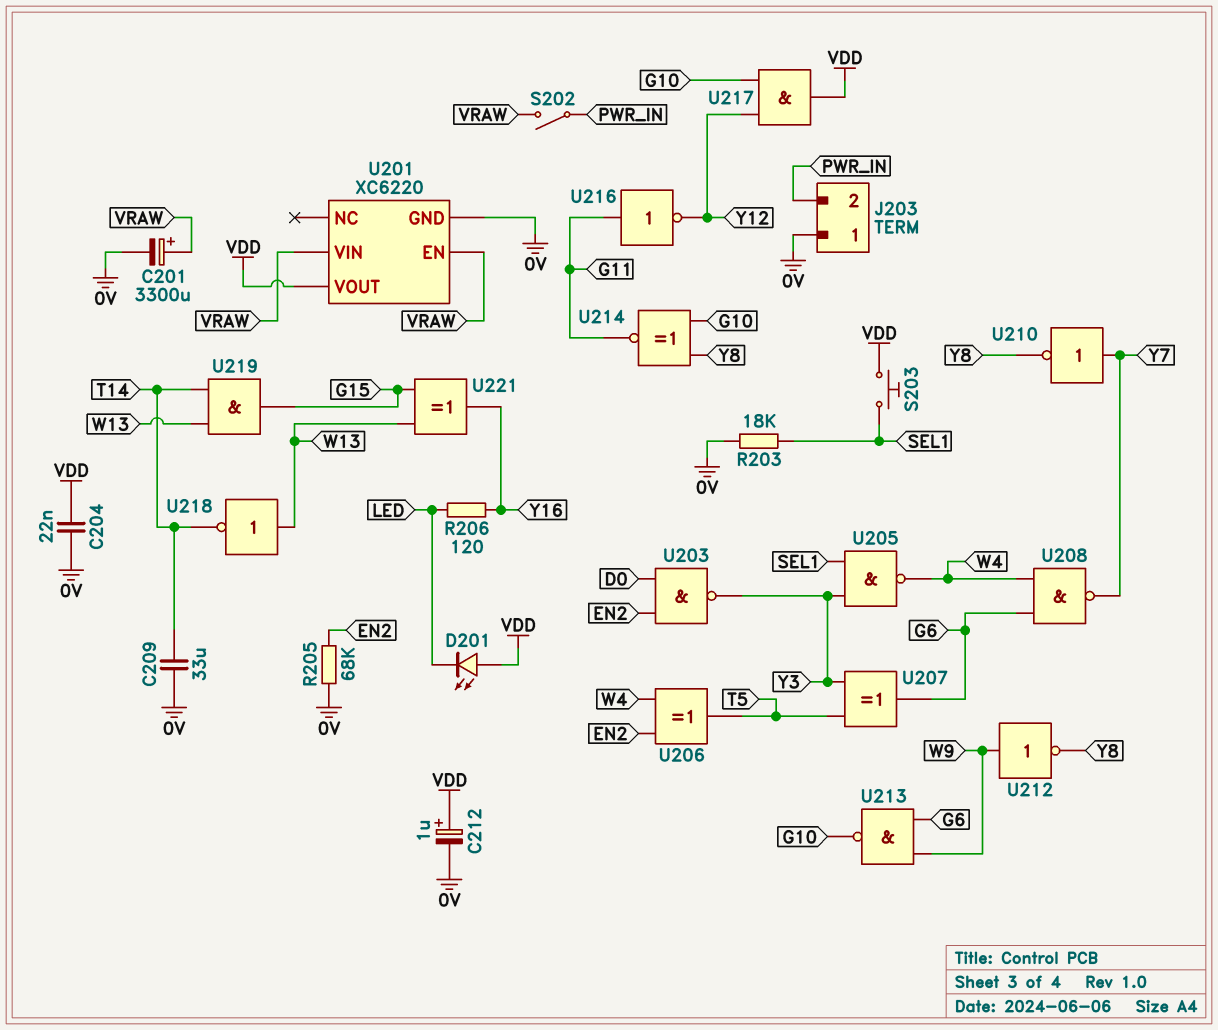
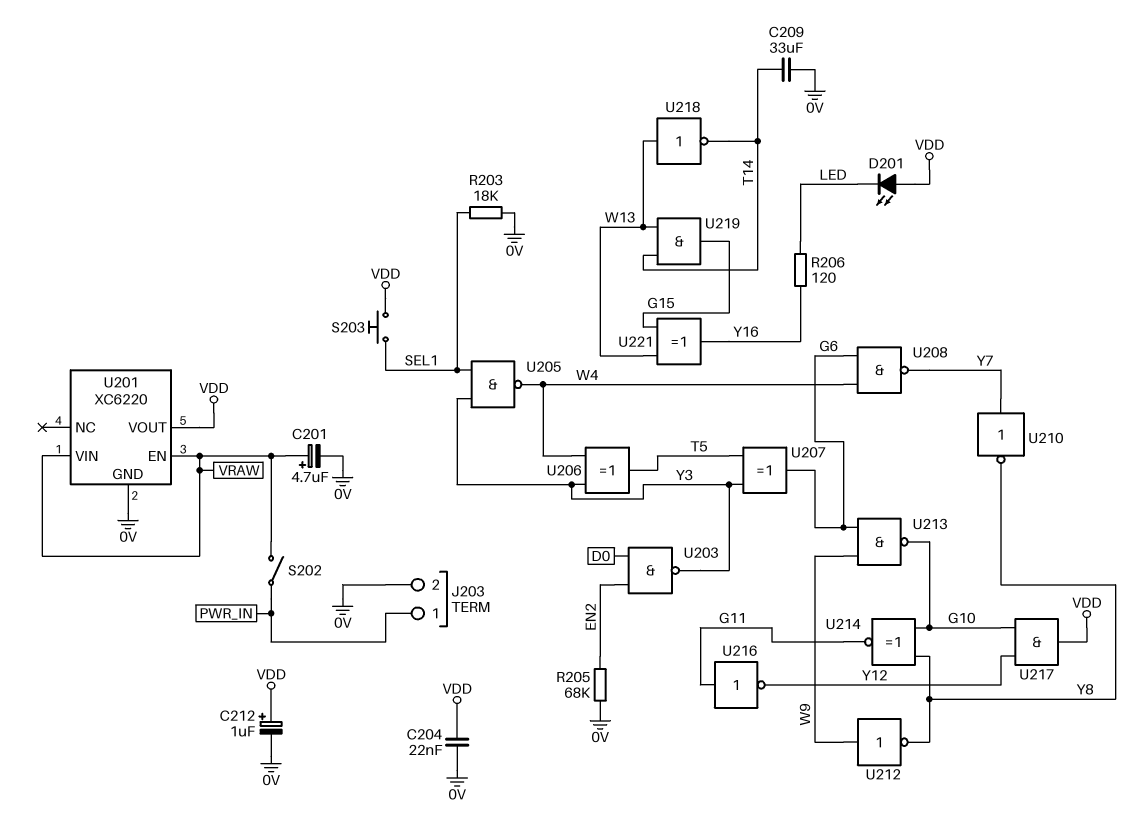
C201: 3300uF (plus VRAW, minus 0V) -> 4.7uF (plus VRAW, minus 0V)
J203 pin 1: 0V -> PWR_IN
J203 pin 2: PWR_IN -> 0V
U206: XOR (in EN2, in W4, out T5) -> XOR (in W4, in Y3, out T5)

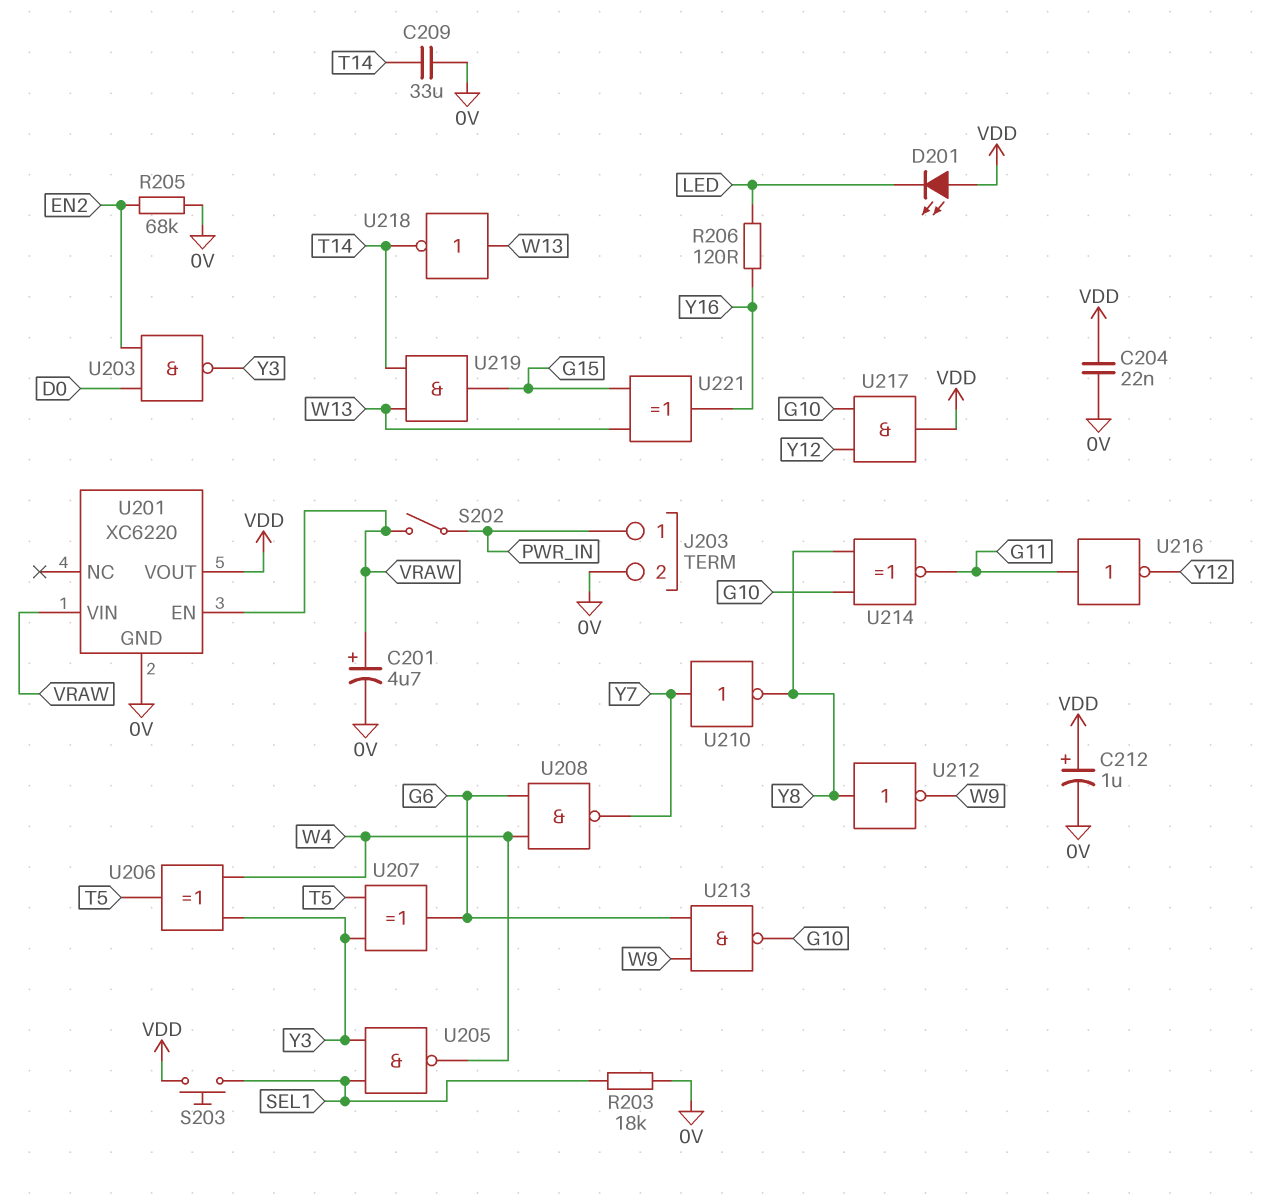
U212: NOT (in W9, out Y8) -> NOT (in Y8, out W9)

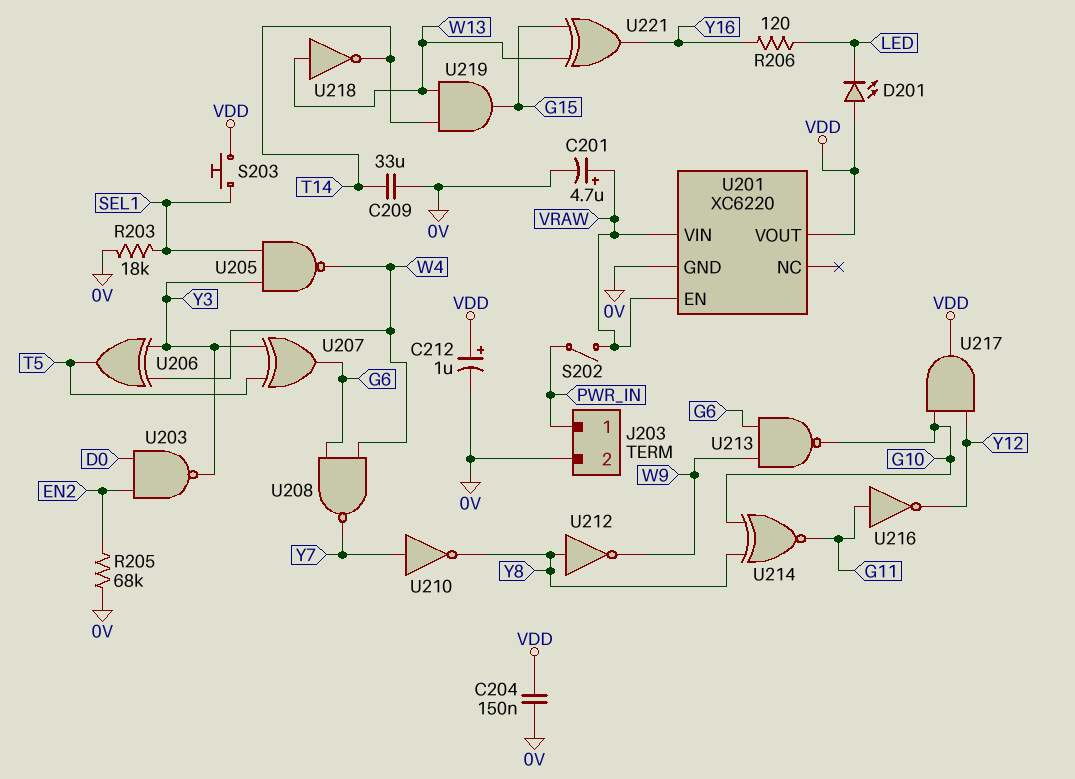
C204: 22nF (0V, VDD) -> 150nF (0V, VDD)

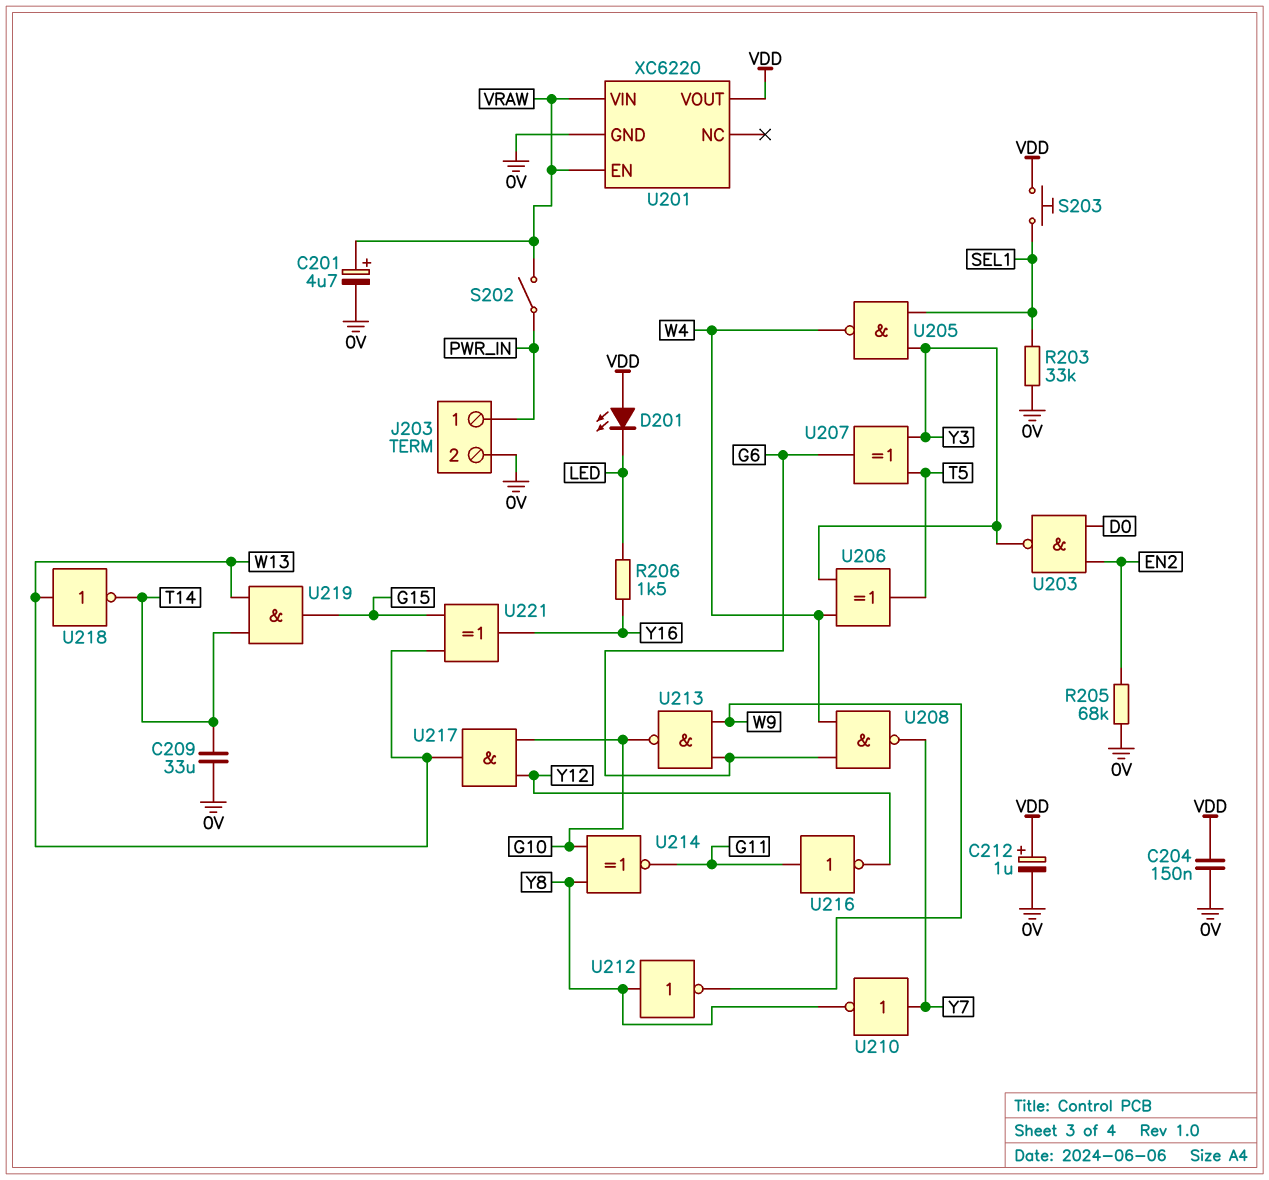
R203: 18k (0V, SEL1) -> 33k (0V, SEL1)
R206: 120 (LED, Y16) -> 1.5k (LED, Y16)
U217: AND (in G10, in Y12, out VDD) -> AND (in G10, in Y12, out W13)

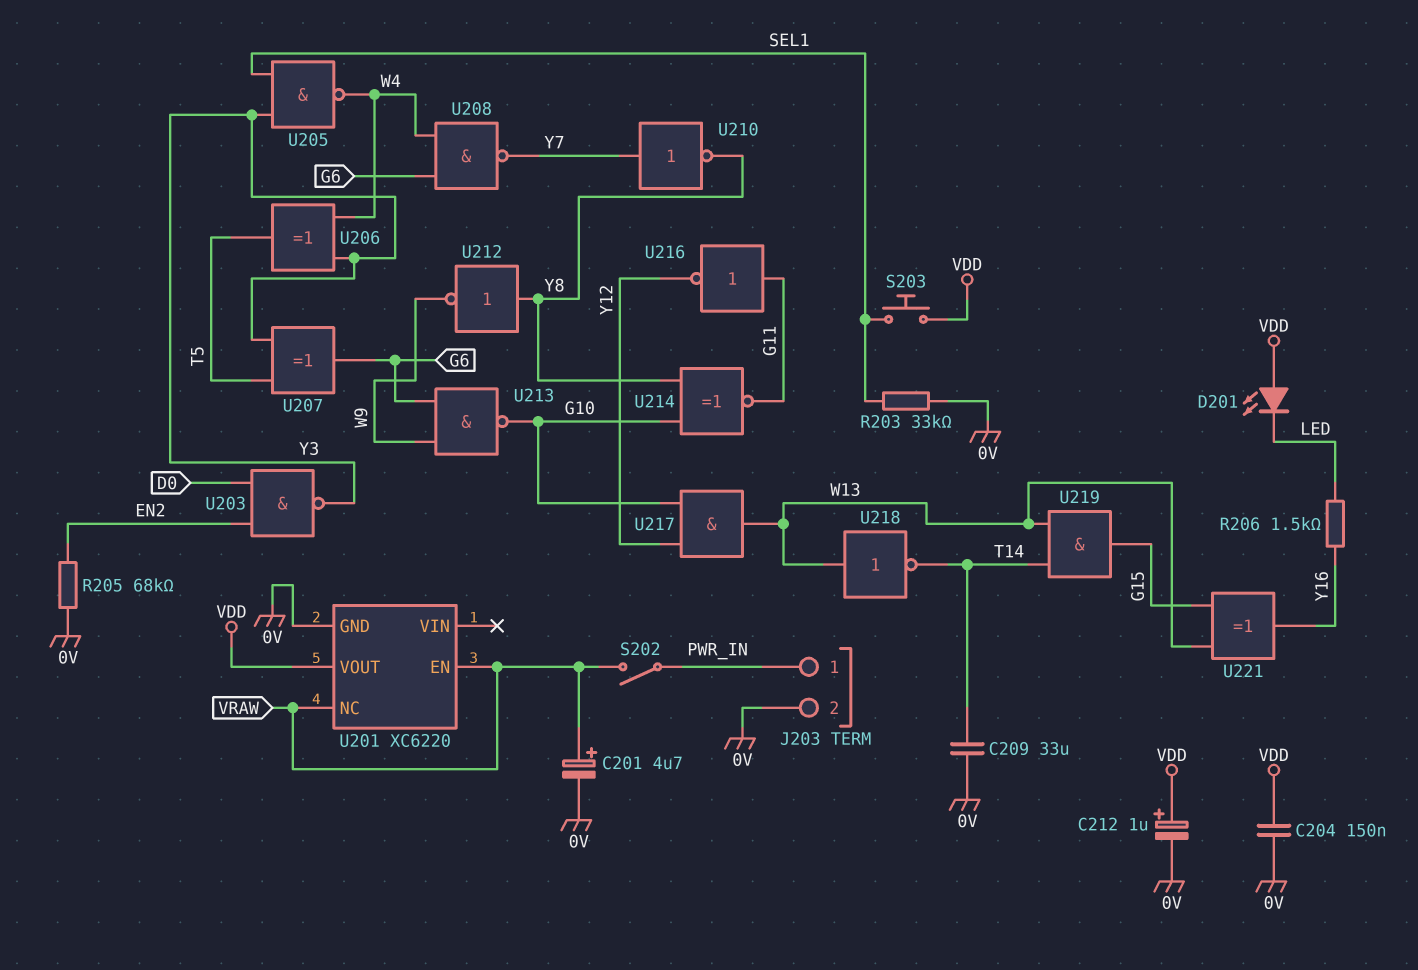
U201 pin NC: none -> VRAW
U201 pin VIN: VRAW -> none

